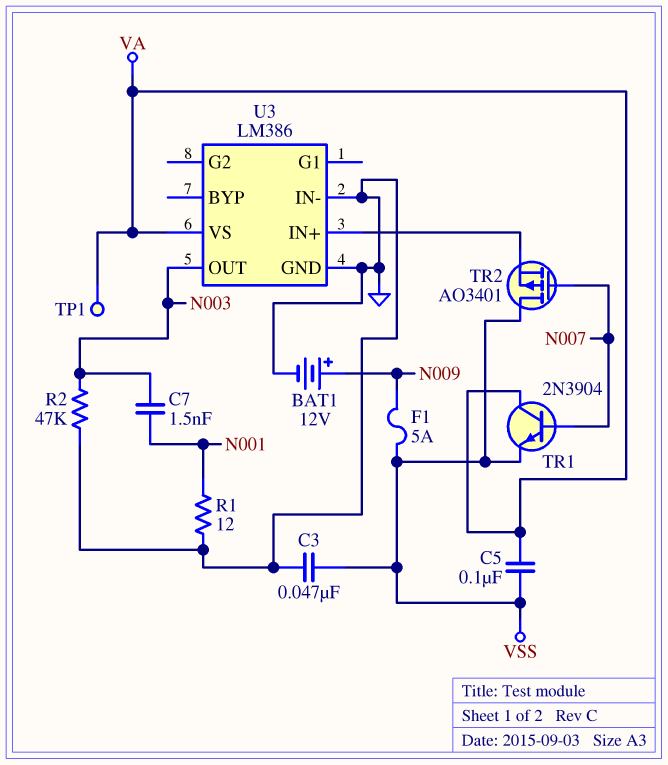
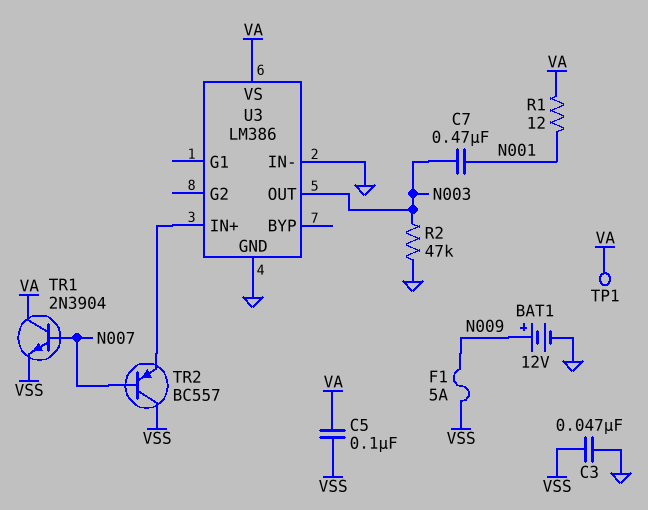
C7: 1.5nF (N001, N003) -> 470nF (N001, N003)
R1: 12 (GND, N001) -> 12 (N001, VA)
TR2: PMOS AO3401 (G N007, D VSS, S U3/IN+) -> PNP BC557 (B N007, C VSS, E U3/IN+)

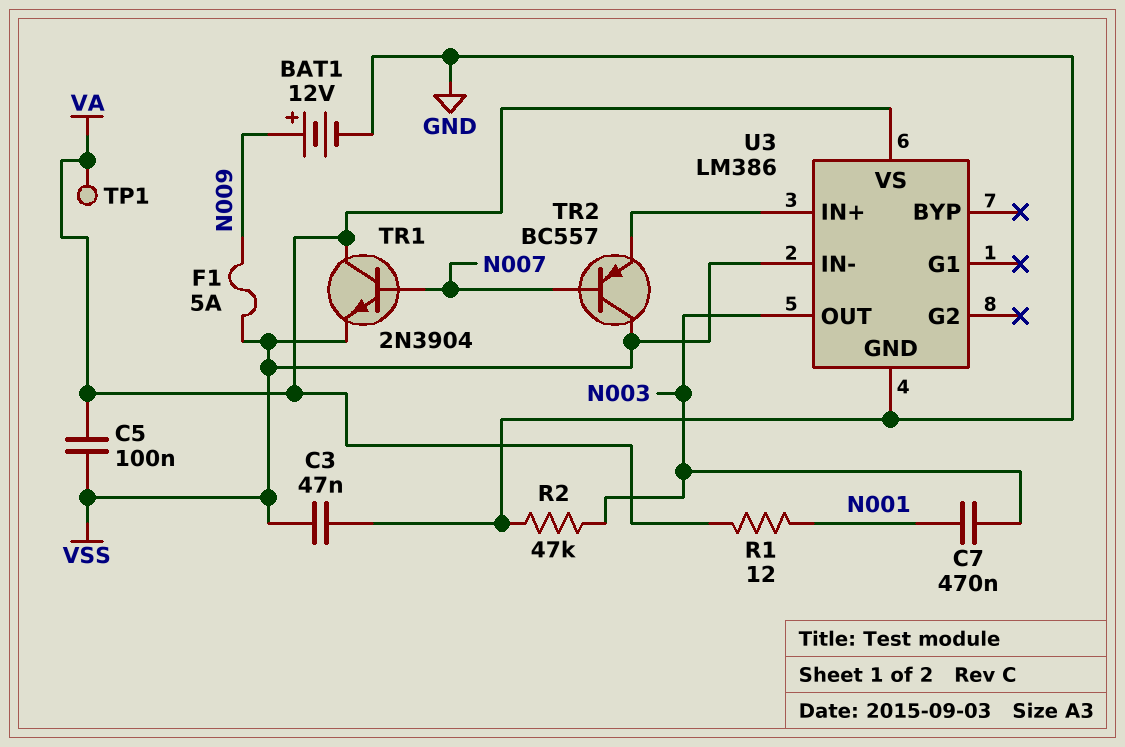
U3 pin IN-: GND -> VSS

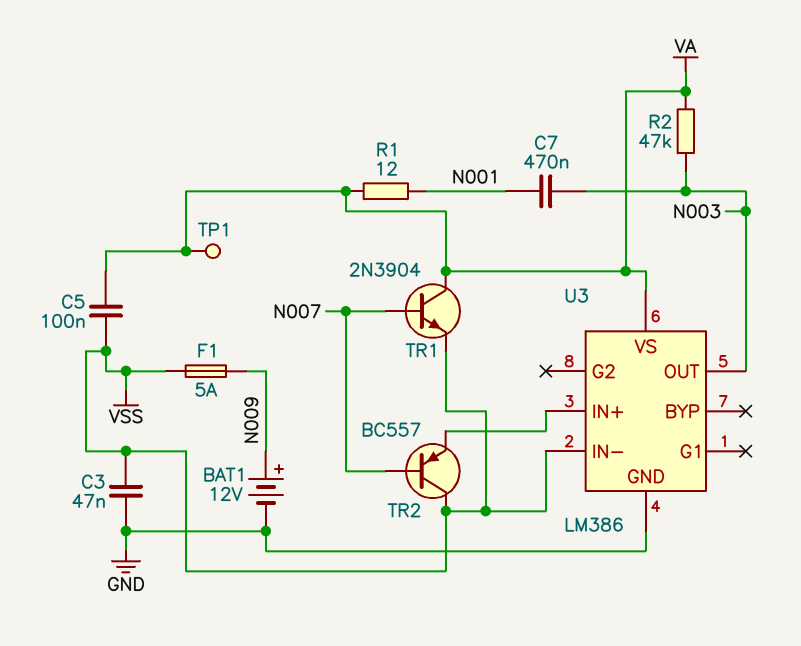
R2: 47k (GND, N003) -> 47k (N003, VA)

